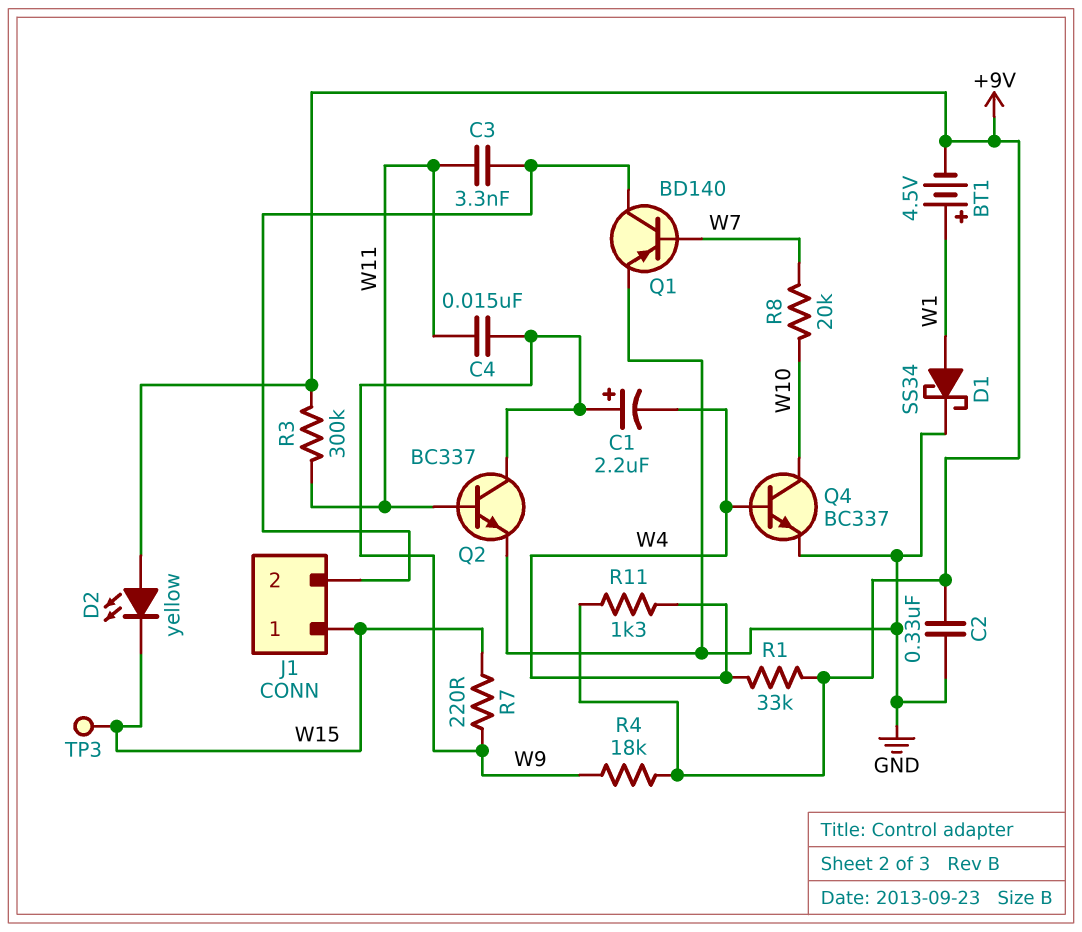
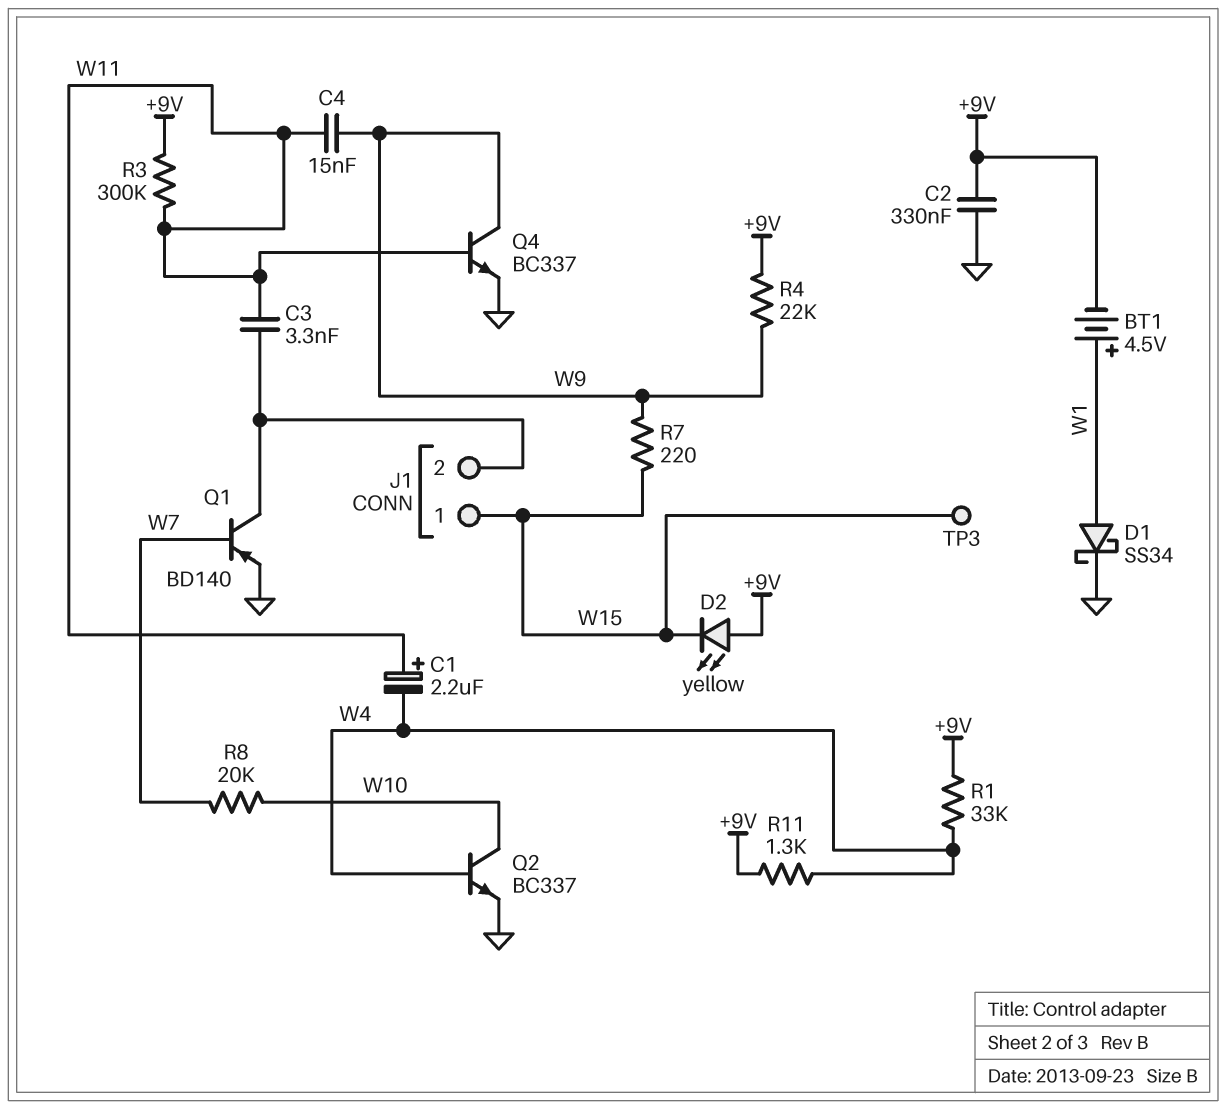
C1: 2.2uF (plus W9, minus W4) -> 2.2uF (plus W11, minus W4)
Q2: NPN BC337 (B W11, C W9, E GND) -> NPN BC337 (B W4, C W10, E GND)
Q4: NPN BC337 (B W4, C W10, E GND) -> NPN BC337 (B W11, C W9, E GND)
R4: 18k (+9V, W9) -> 22k (+9V, W9)

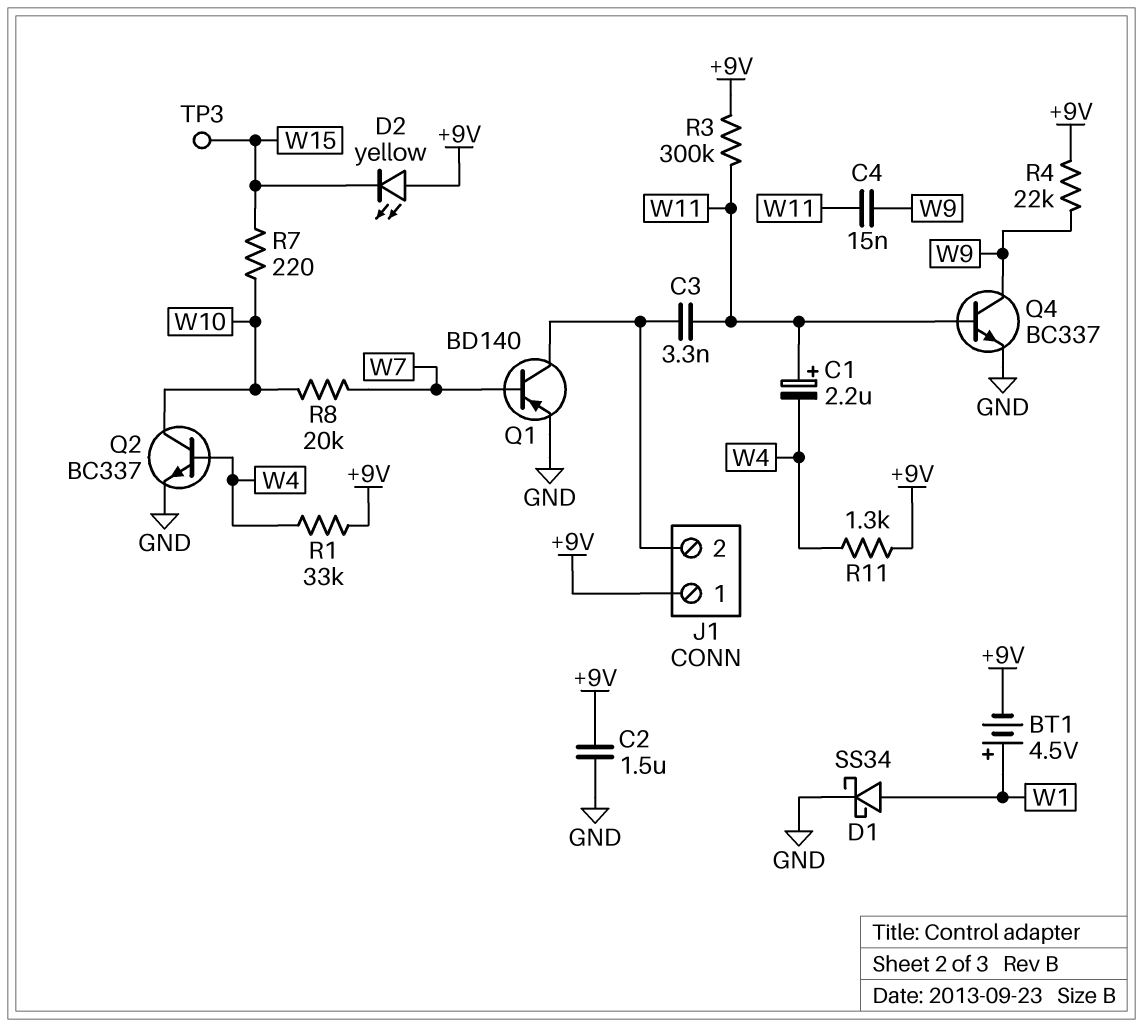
C2: 330nF (+9V, GND) -> 1.5uF (+9V, GND)
J1 pin 1: W15 -> +9V
R7: 220 (W9, W15) -> 220 (W10, W15)

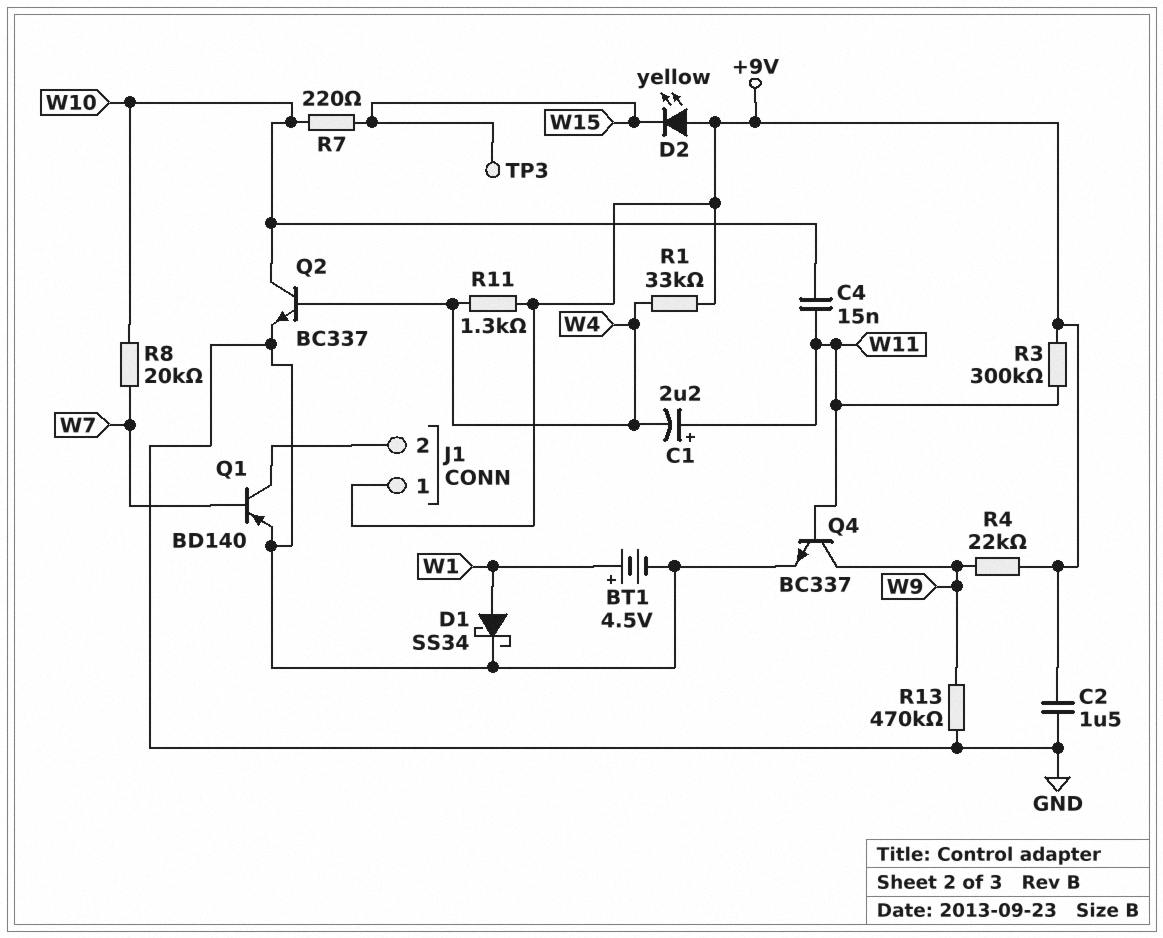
BT1: 4.5V (plus W1, minus +9V) -> 4.5V (plus W1, minus GND)
C3: 3.3nF (J1/2, W11) -> none
C4: 15nF (W9, W11) -> 15nF (W10, W11)
R13: none -> 470k (GND, W9)

